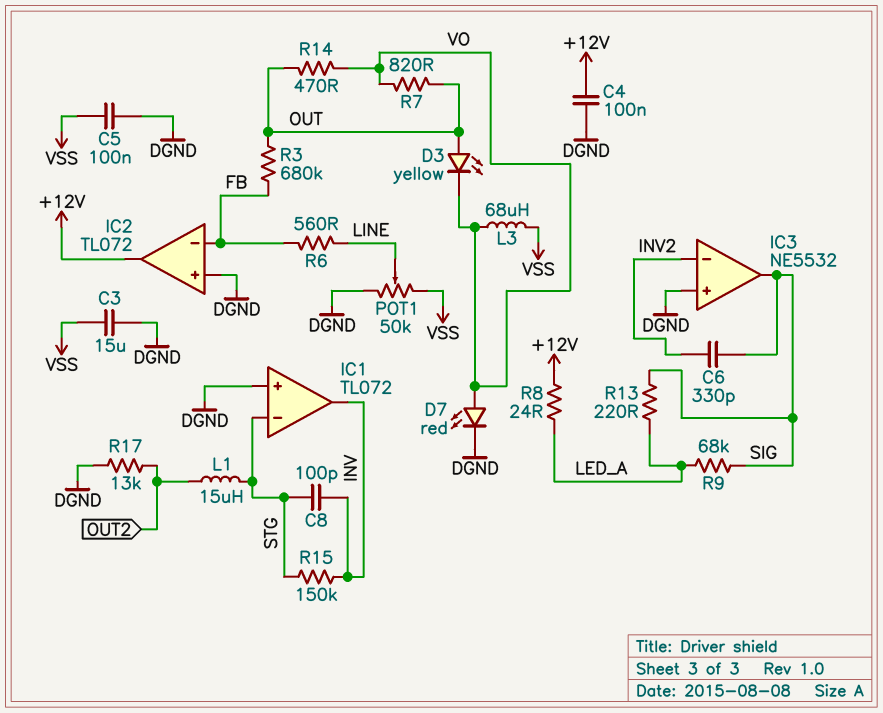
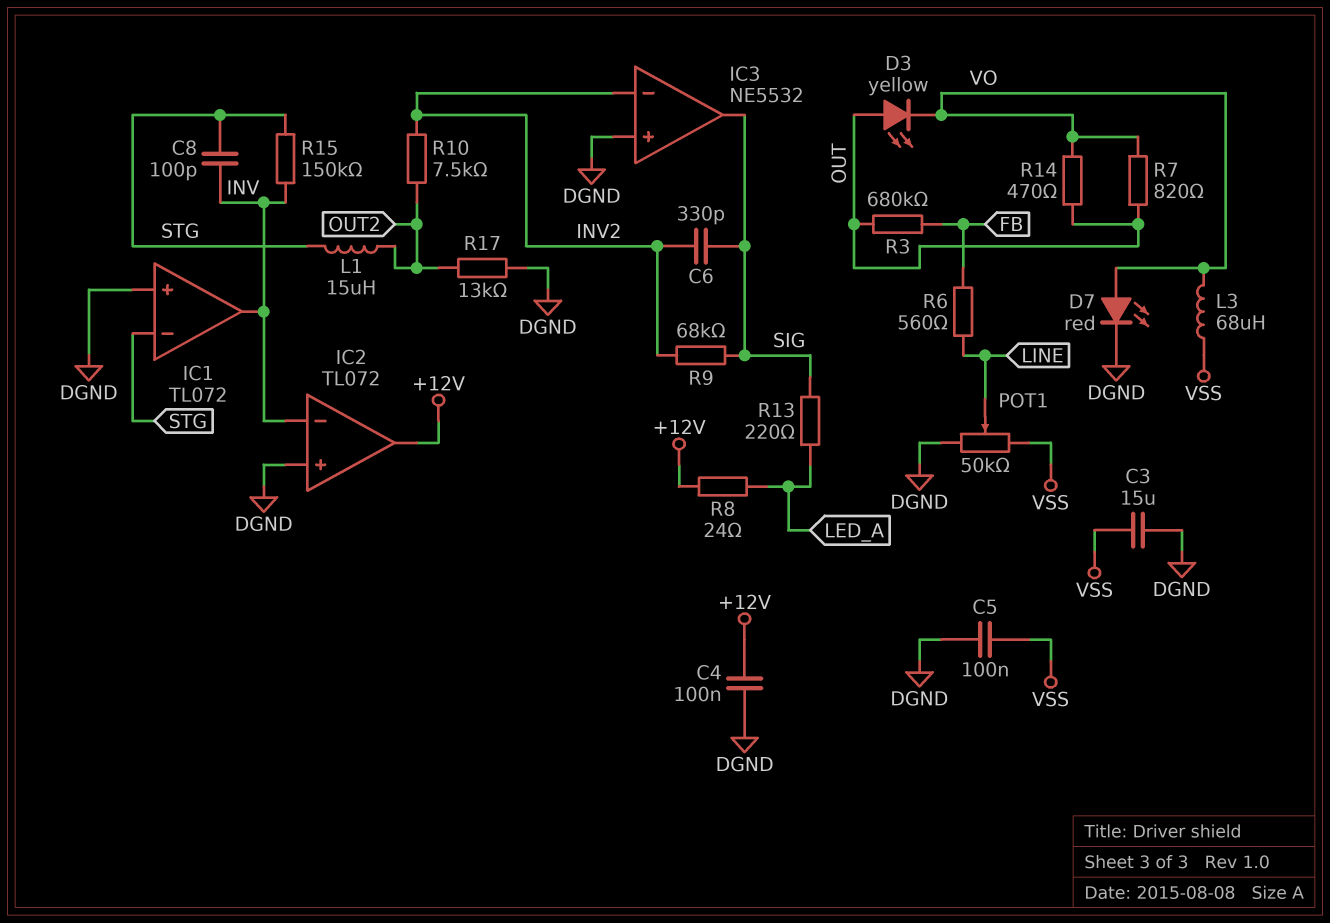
IC2 pin in-: FB -> INV
R9: 68k (LED_A, SIG) -> 68k (INV2, SIG)
R10: none -> 7.5k (INV2, OUT2)

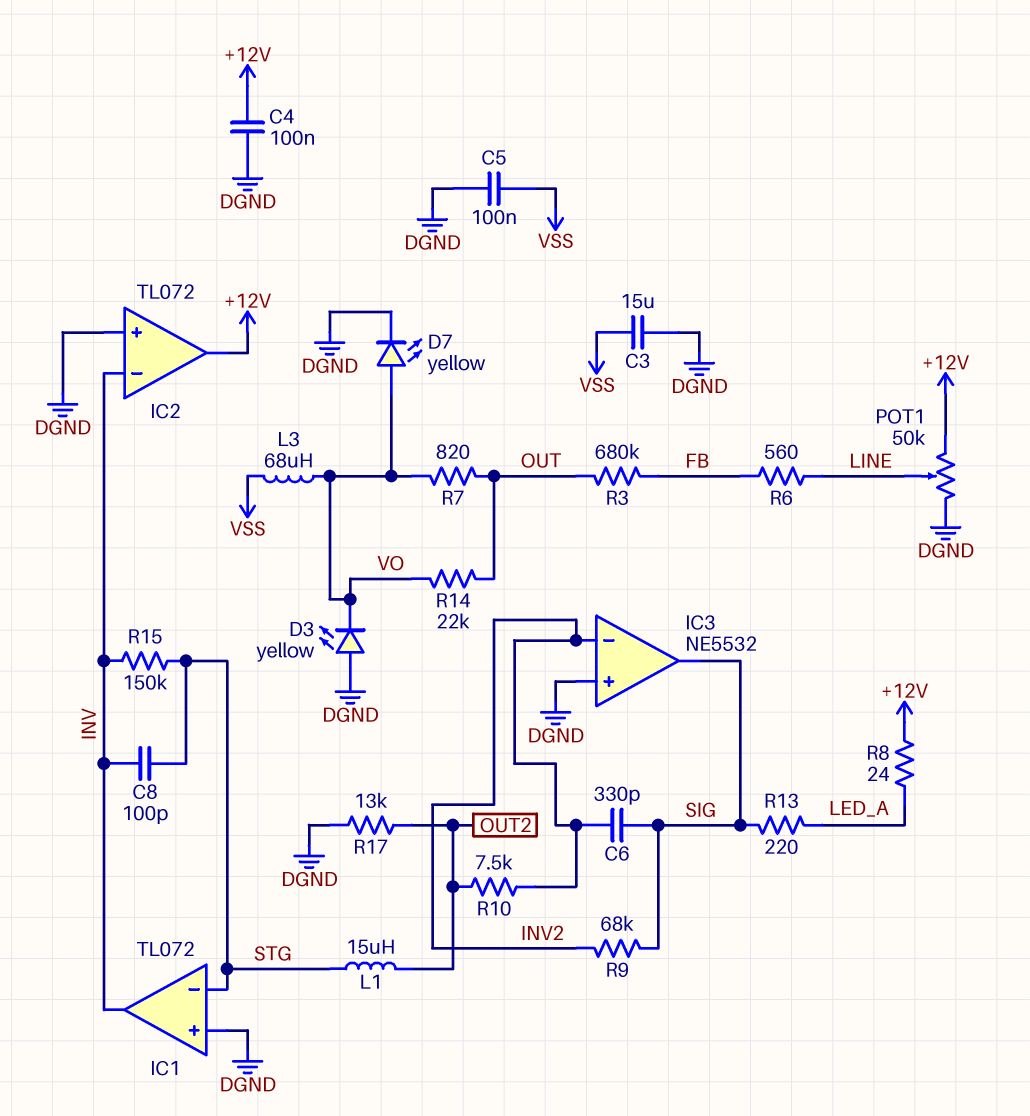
D3: LED yellow (A OUT, K VO) -> LED yellow (A DGND, K VO)
D7: LED red (A VO, K DGND) -> LED yellow (A VO, K DGND)
POT1: 50k (DGND, VSS, wiper LINE) -> 50k (+12V, DGND, wiper LINE)
R14: 470 (OUT, VO) -> 22k (OUT, VO)

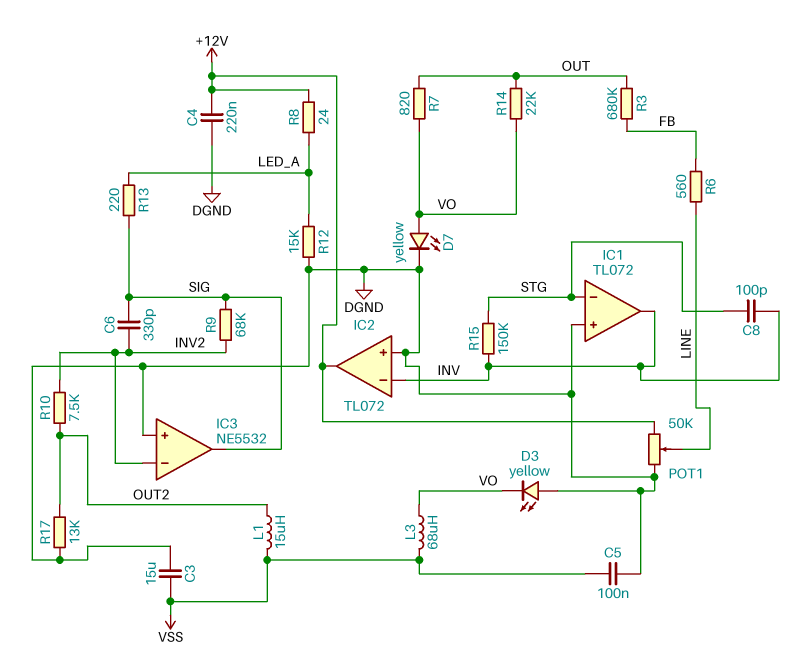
C4: 100nF (+12V, DGND) -> 220nF (+12V, DGND)
L1: 15uH (OUT2, STG) -> 15uH (OUT2, VSS)
R12: none -> 15k (DGND, LED_A)

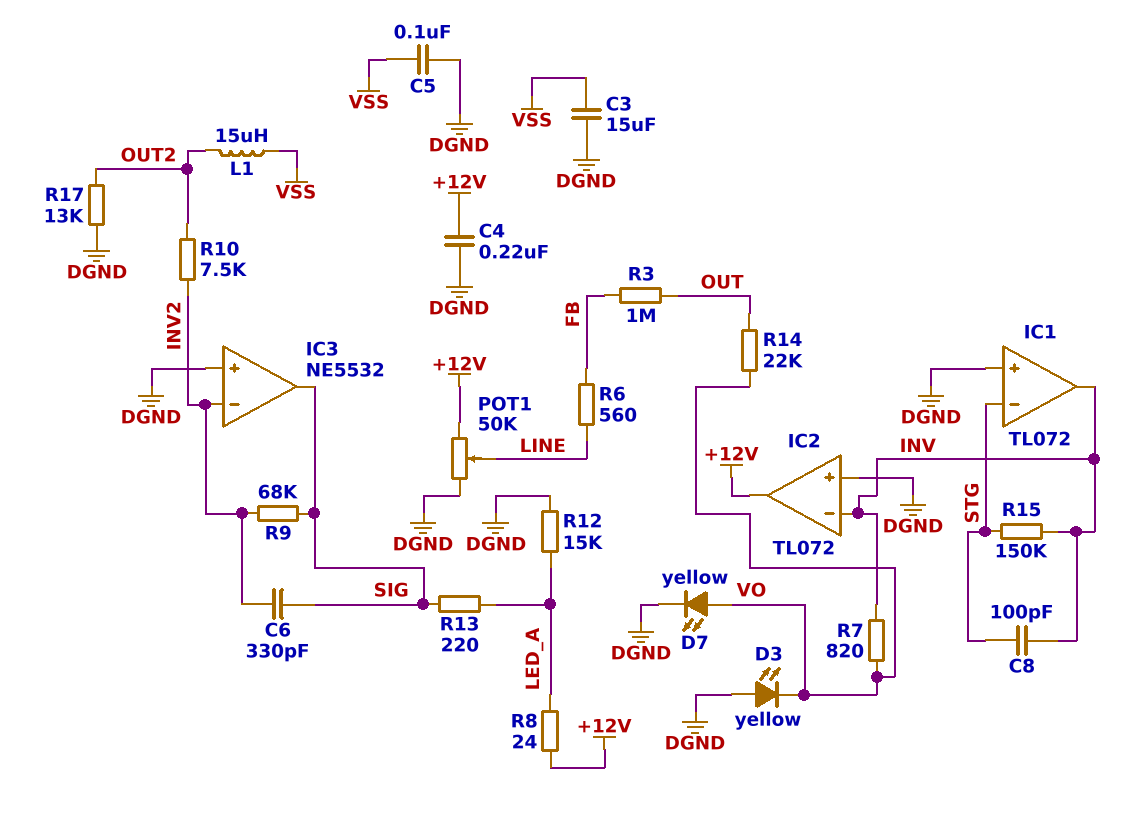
L3: 68uH (VO, VSS) -> none
R3: 680k (FB, OUT) -> 1M (FB, OUT)
R7: 820 (OUT, VO) -> 820 (INV, VO)

